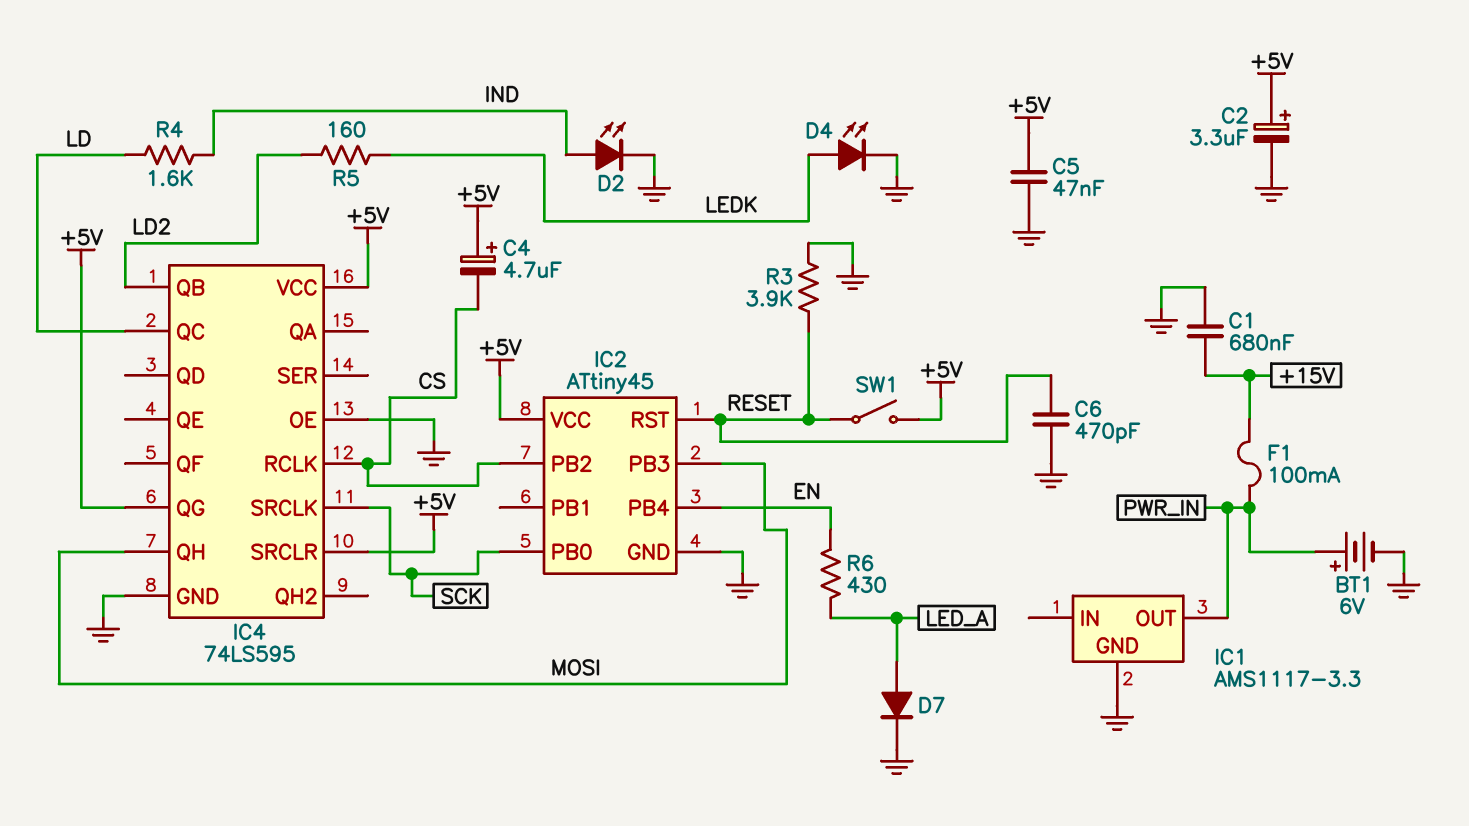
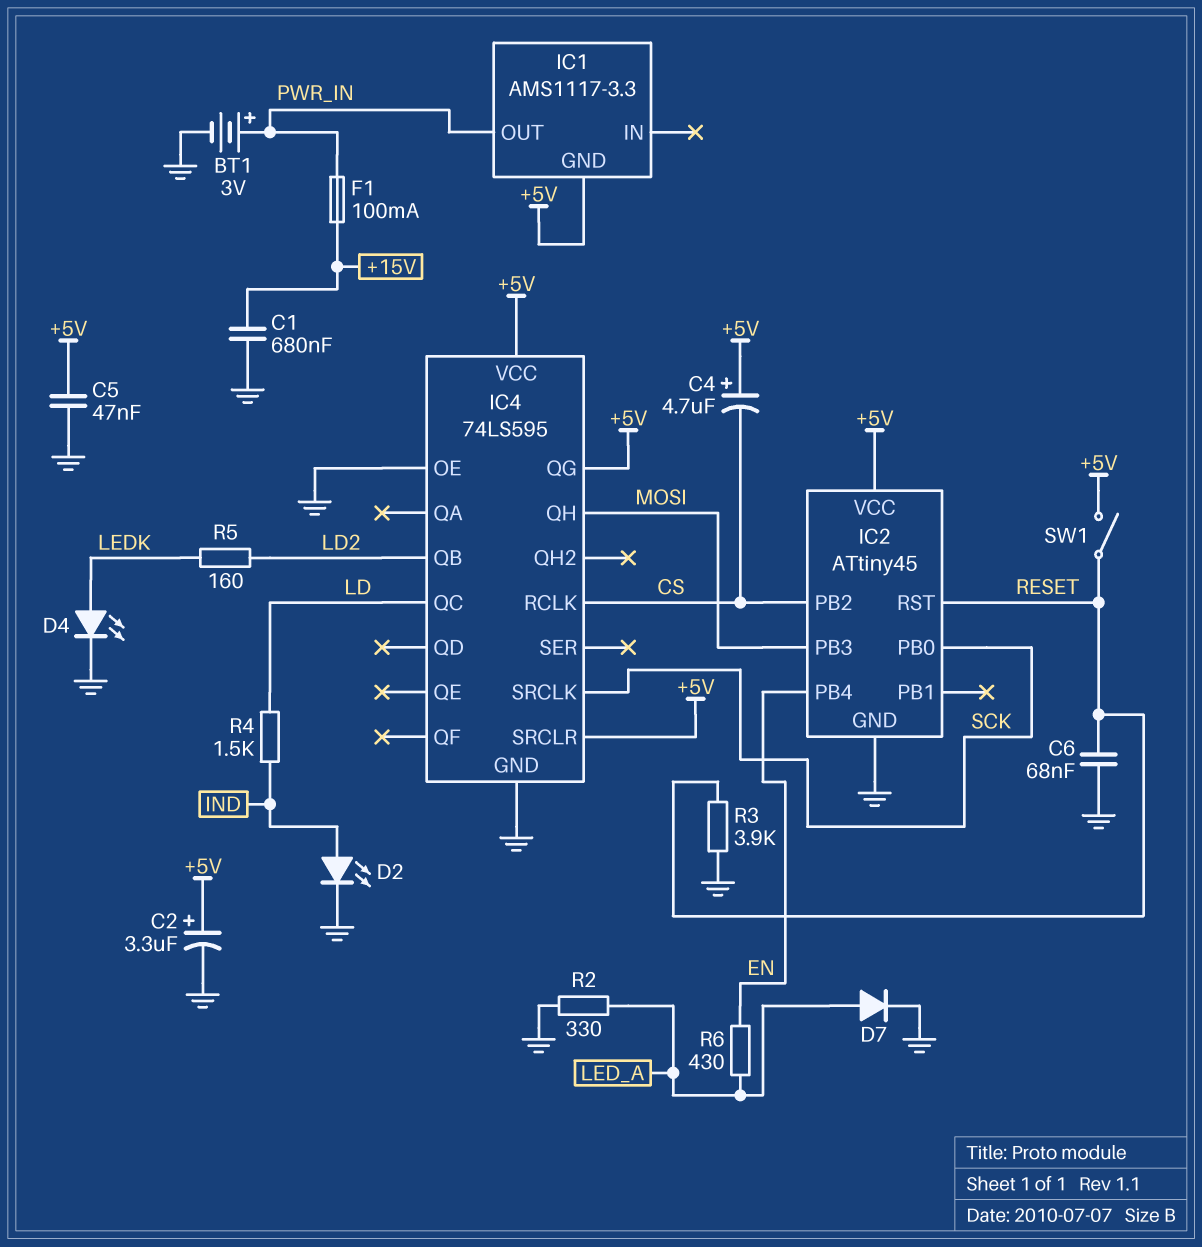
BT1: 6V (plus PWR_IN, minus GND) -> 3V (plus PWR_IN, minus GND)
C6: 470pF (GND, RESET) -> 68nF (GND, RESET)
IC1 pin GND: GND -> +5V
R2: none -> 330 (GND, LED_A)
R4: 1.6k (IND, LD) -> 1.5k (IND, LD)

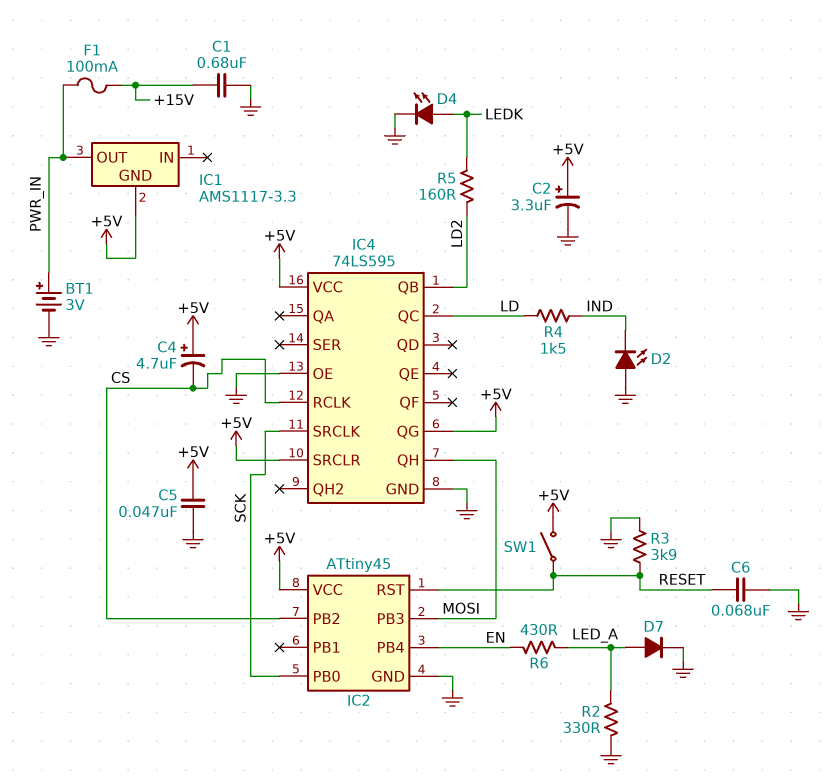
D2: LED (A IND, K GND) -> LED (A GND, K IND)

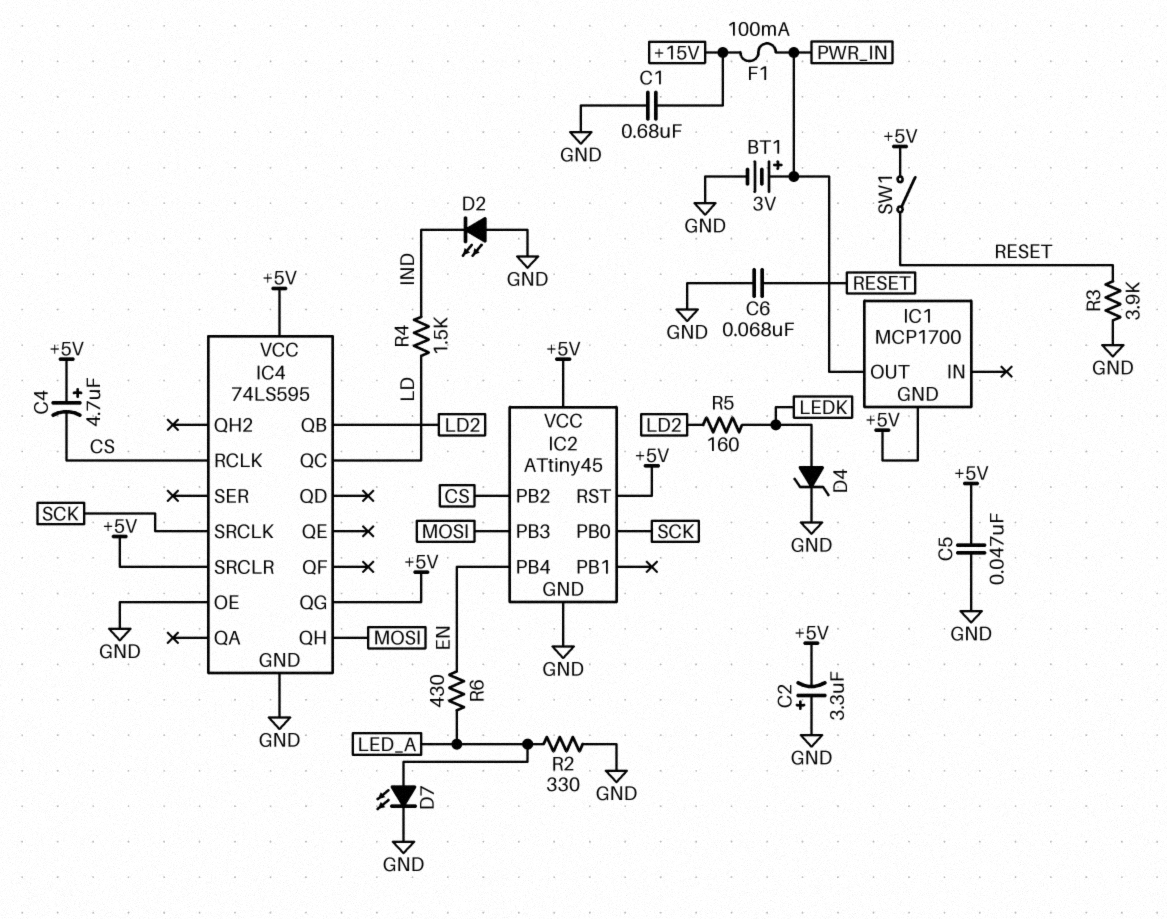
C2: 3.3uF (plus +5V, minus GND) -> 3.3uF (plus GND, minus +5V)
D4: LED (A LEDK, K GND) -> zener (A LEDK, K GND)
D7: diode (A LED_A, K GND) -> LED (A LED_A, K GND)
IC1: AMS1117-3.3 -> MCP1700
IC2 pin RST: RESET -> +5V

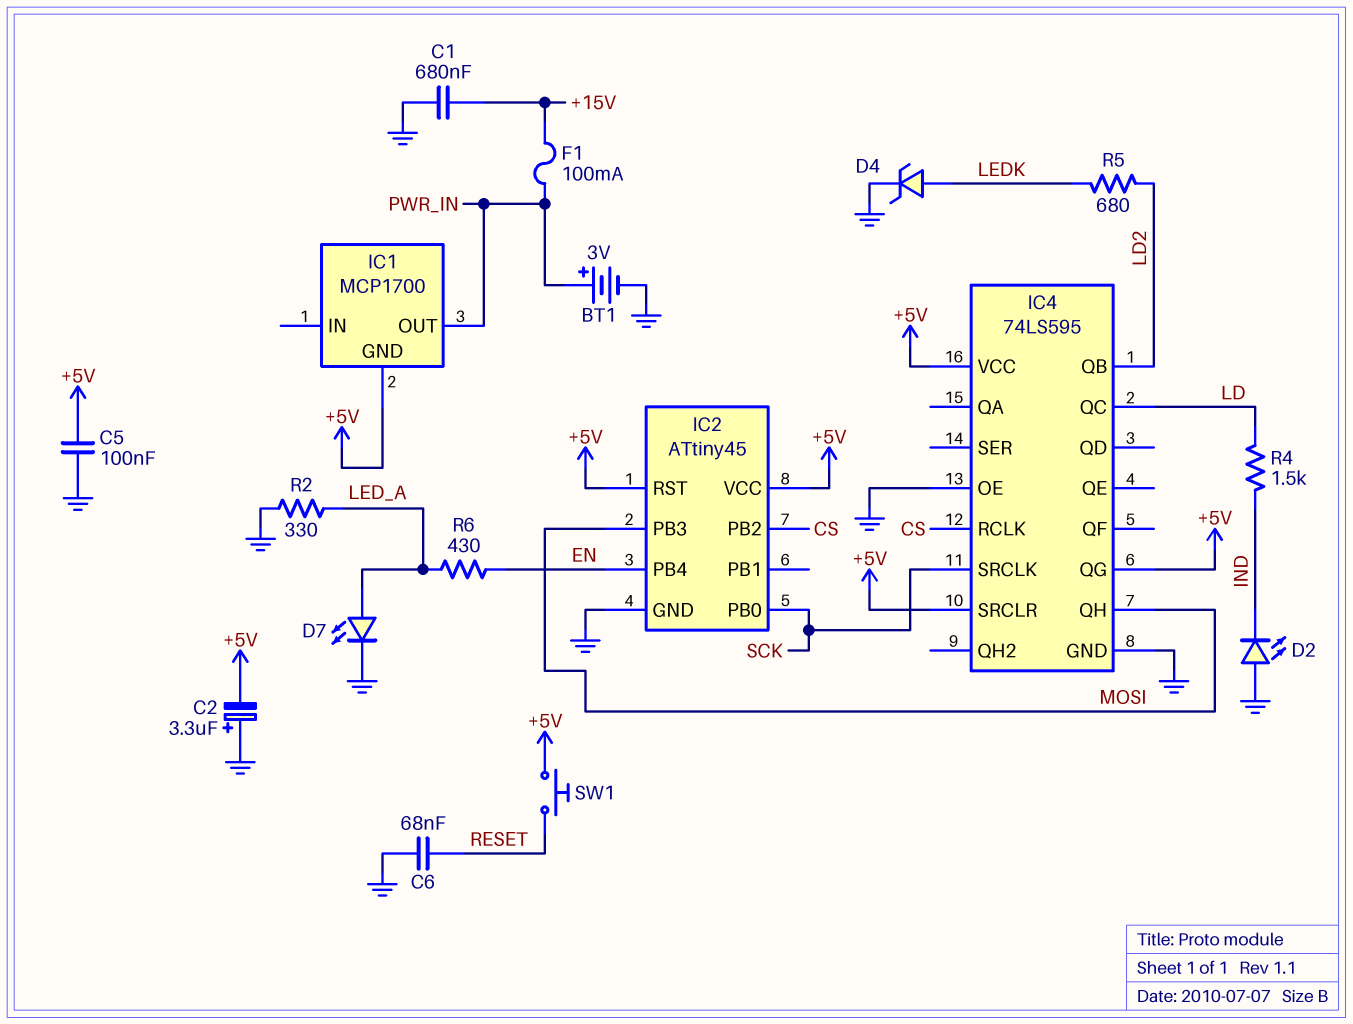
C4: 4.7uF (plus +5V, minus CS) -> none
C5: 47nF (+5V, GND) -> 100nF (+5V, GND)
R3: 3.9k (GND, RESET) -> none
R5: 160 (LD2, LEDK) -> 680 (LD2, LEDK)
SW1: switch (+5V, RESET) -> button (+5V, RESET)

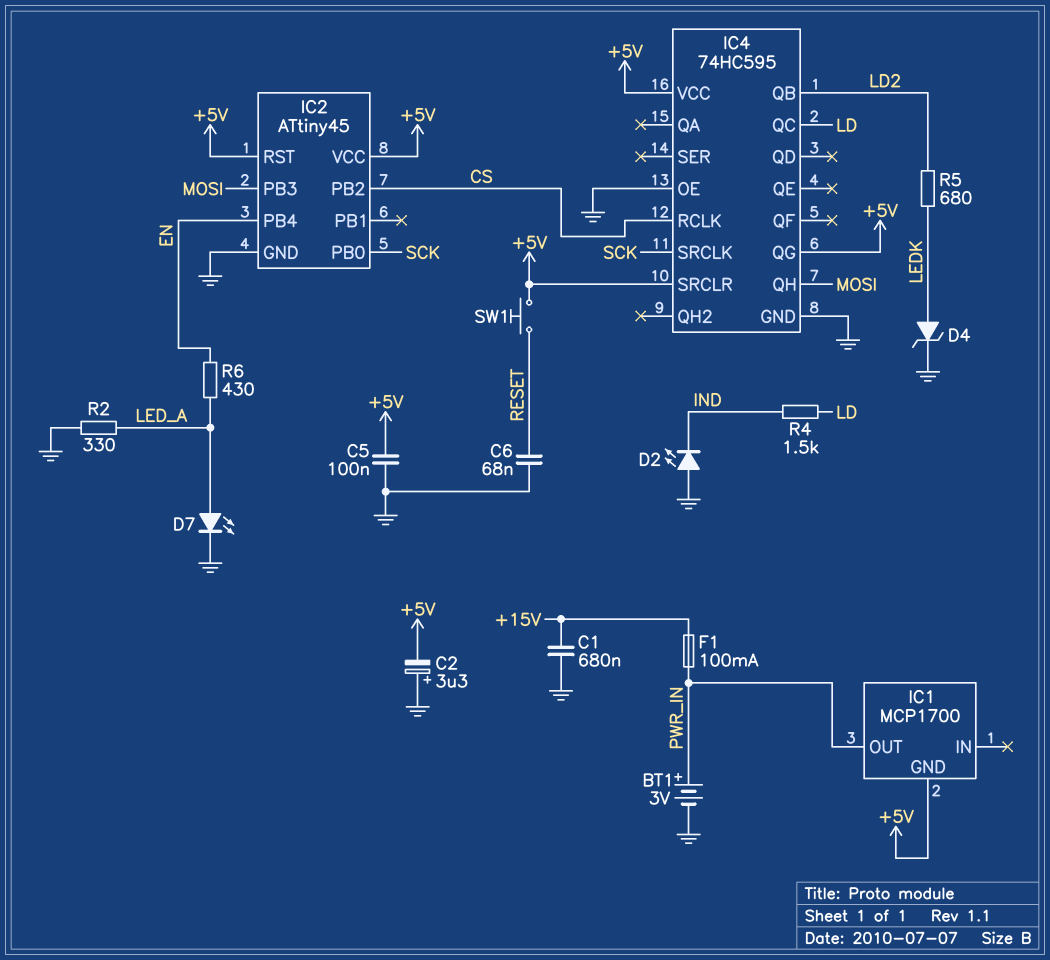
IC4: 74LS595 -> 74HC595

